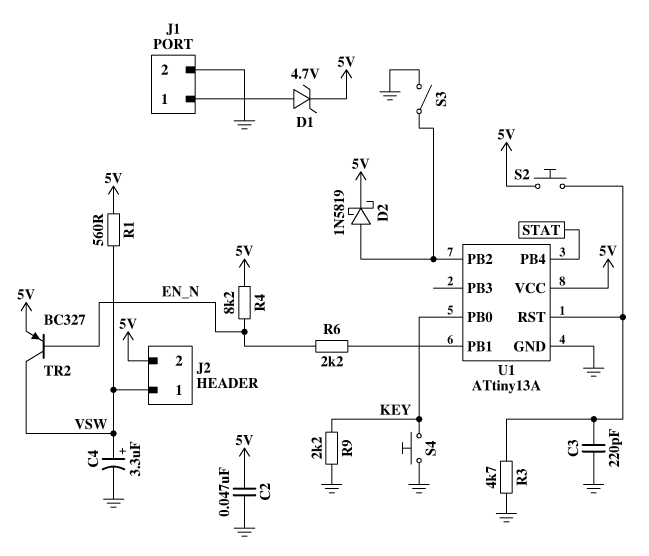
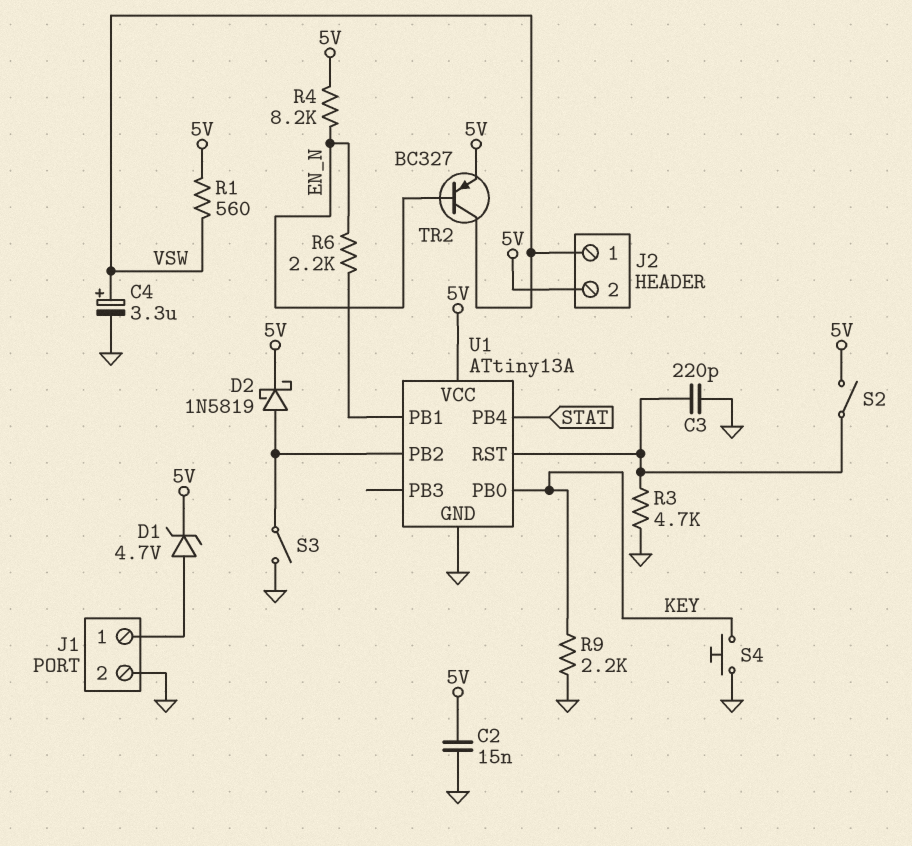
C2: 47nF (5V, GND) -> 15nF (5V, GND)
S2: button (5V, U1/RST) -> switch (5V, U1/RST)

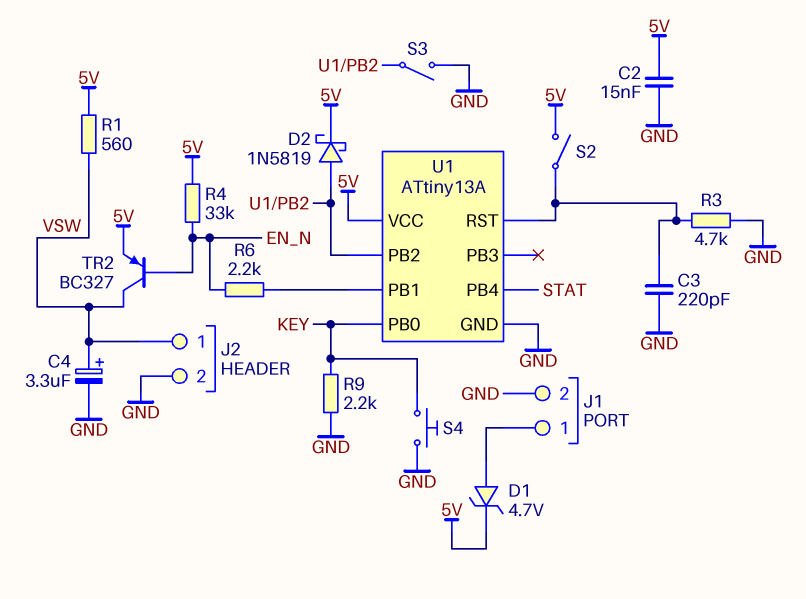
J2 pin 2: 5V -> GND
R4: 8.2k (5V, EN_N) -> 33k (5V, EN_N)

